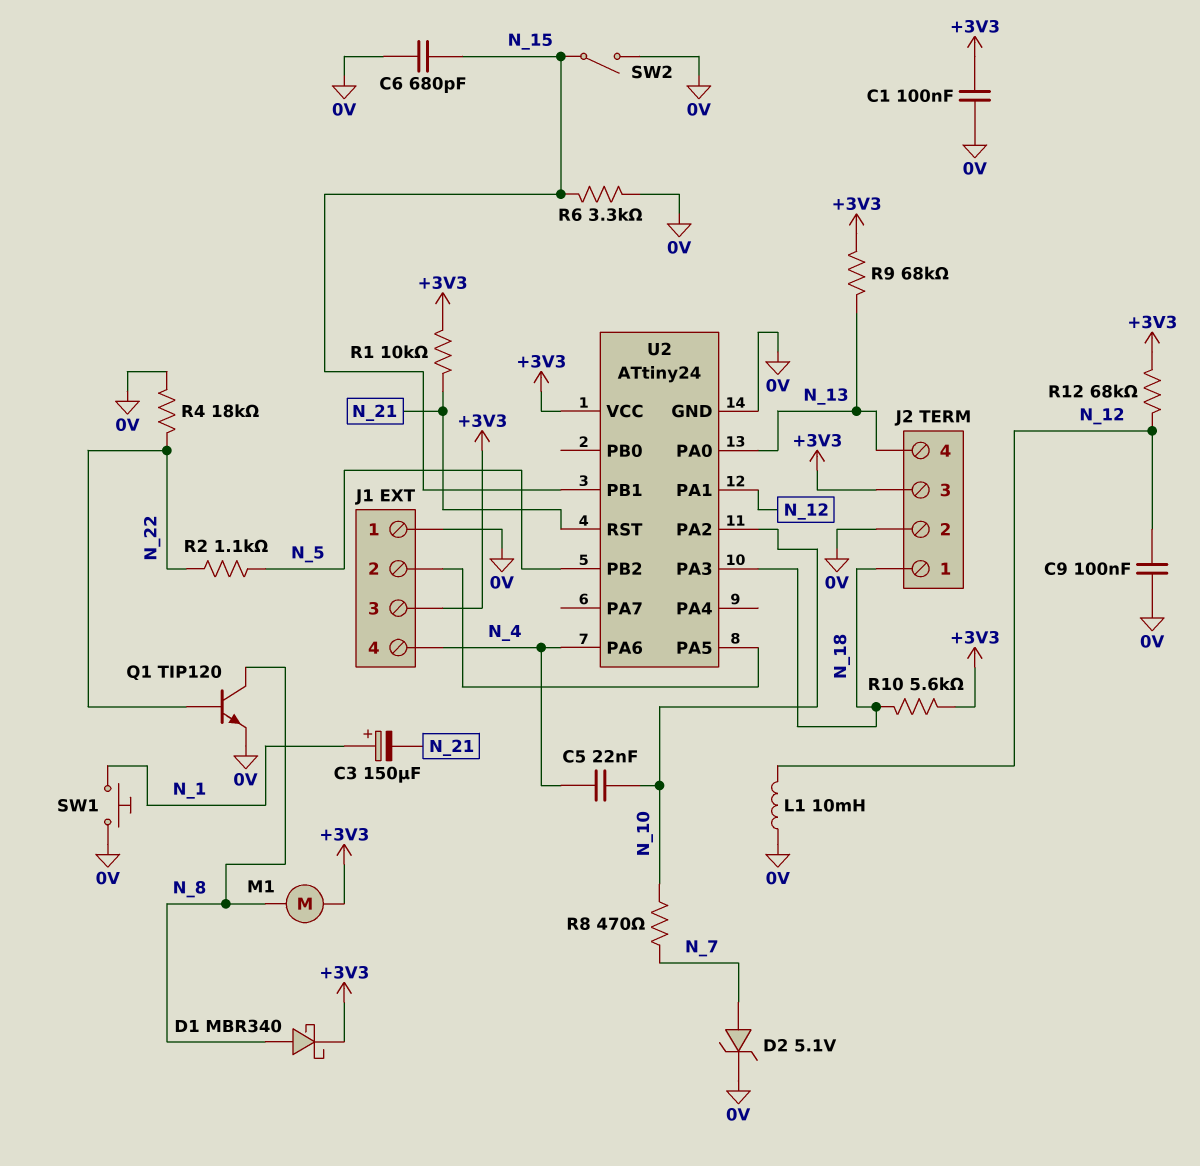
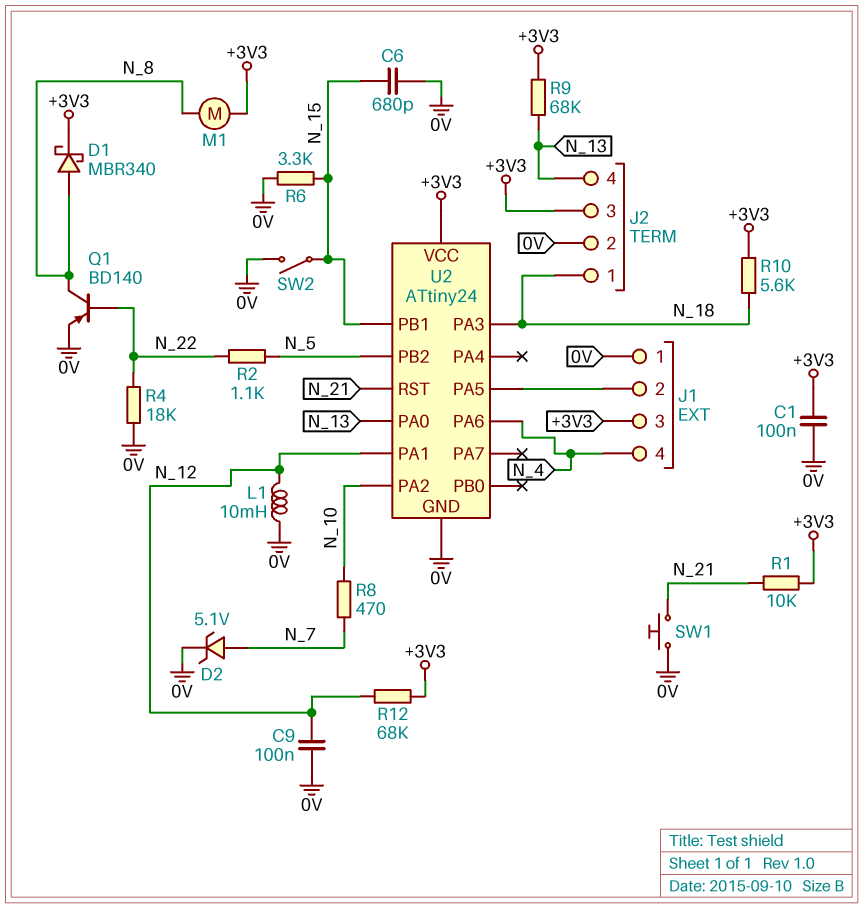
C3: 150uF (plus N_1, minus N_21) -> none
C5: 22nF (N_4, N_10) -> none
Q1: NPN TIP120 (B N_22, C N_8, E 0V) -> PNP BD140 (B N_22, C N_8, E 0V)
SW1: button (0V, N_1) -> button (0V, N_21)

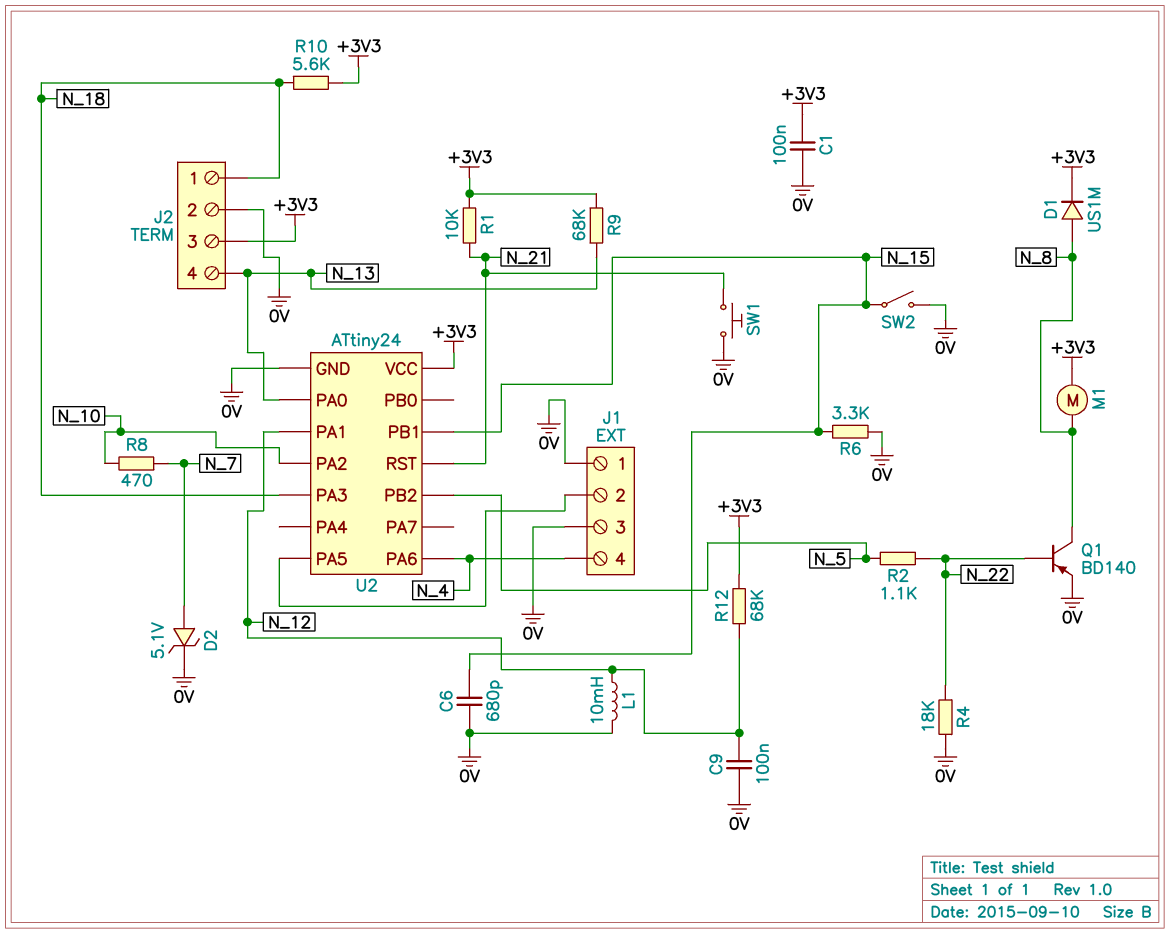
D1: schottky MBR340 (A N_8, K +3V3) -> diode US1M (A N_8, K +3V3)
J1 pin 3: +3V3 -> 0V

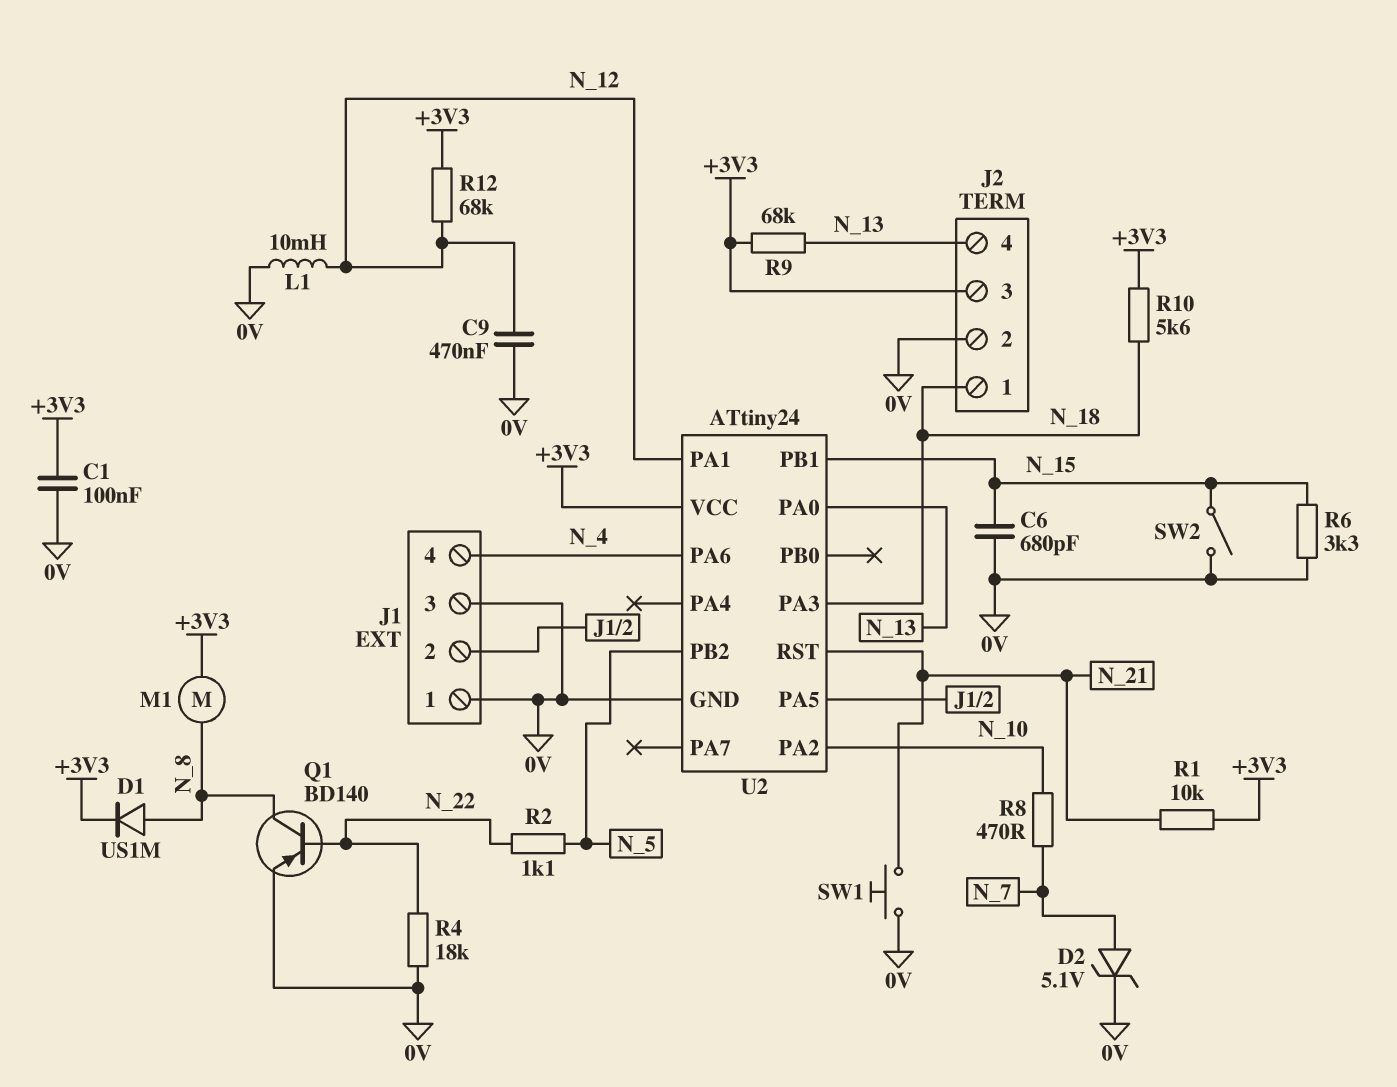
C9: 100nF (0V, N_12) -> 470nF (0V, N_12)

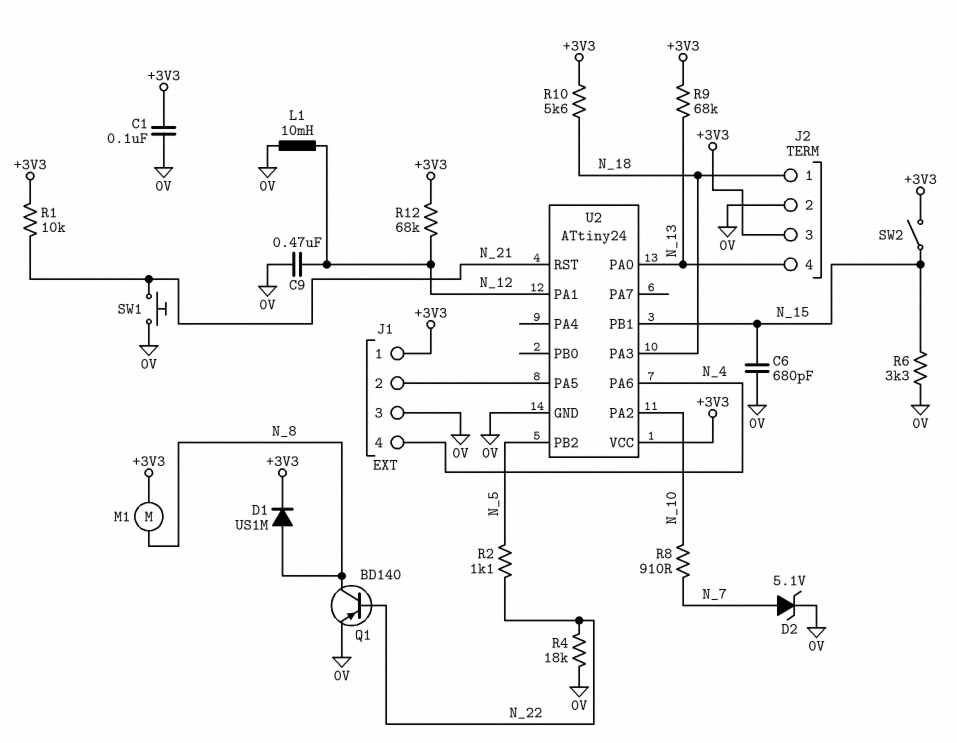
J1 pin 1: 0V -> +3V3
R8: 470 (N_7, N_10) -> 910 (N_7, N_10)
SW2: switch (0V, N_15) -> switch (+3V3, N_15)

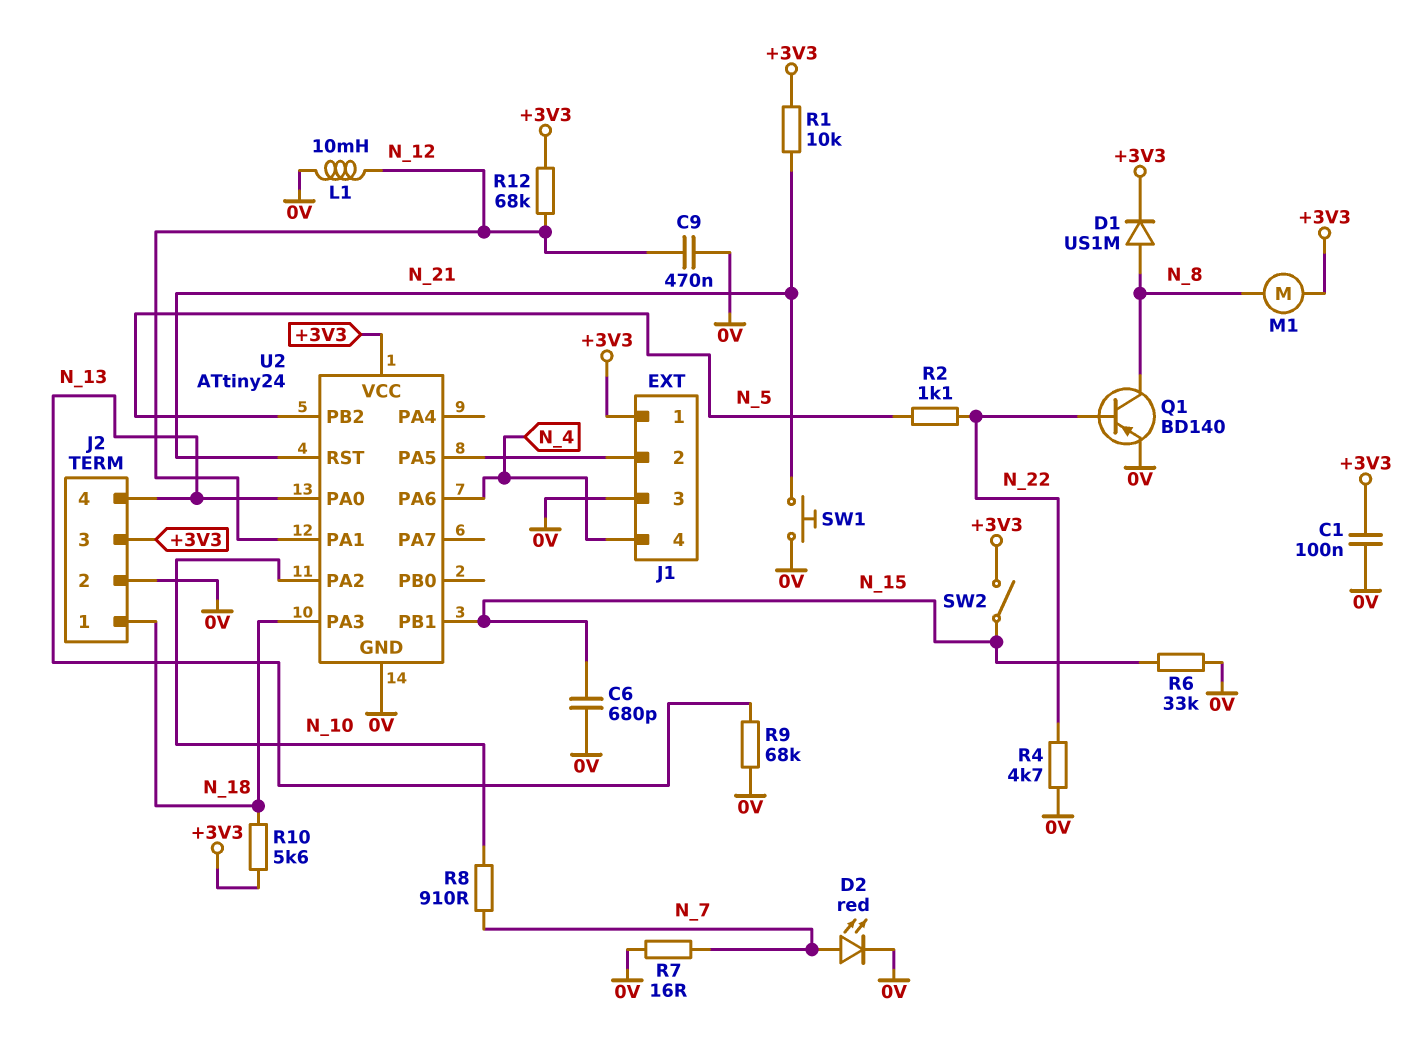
D2: zener 5.1V (A N_7, K 0V) -> LED red (A N_7, K 0V)
R4: 18k (0V, N_22) -> 4.7k (0V, N_22)
R6: 3.3k (0V, N_15) -> 33k (0V, N_15)
R7: none -> 16 (0V, N_7)
R9: 68k (+3V3, N_13) -> 68k (0V, N_13)

